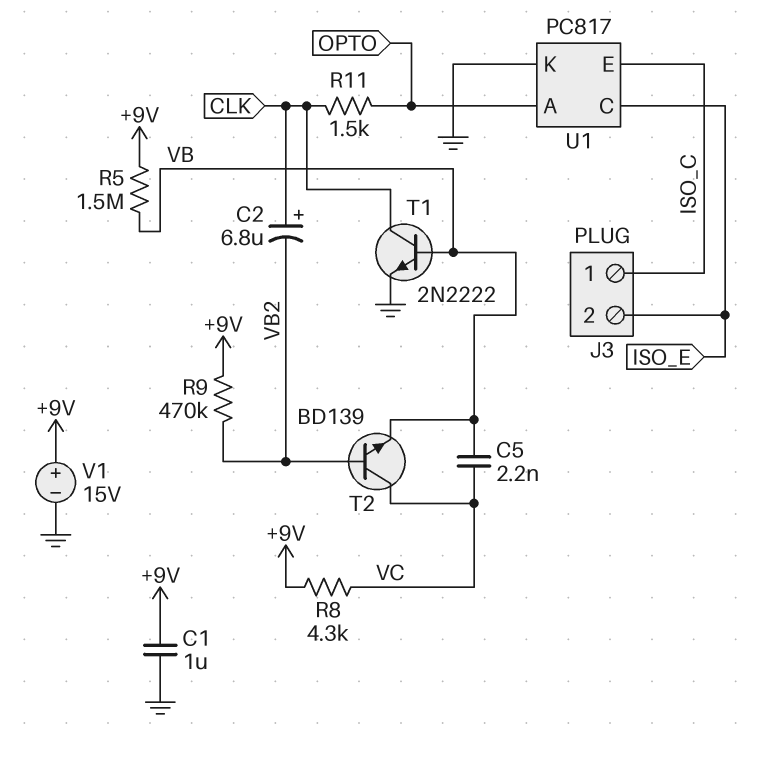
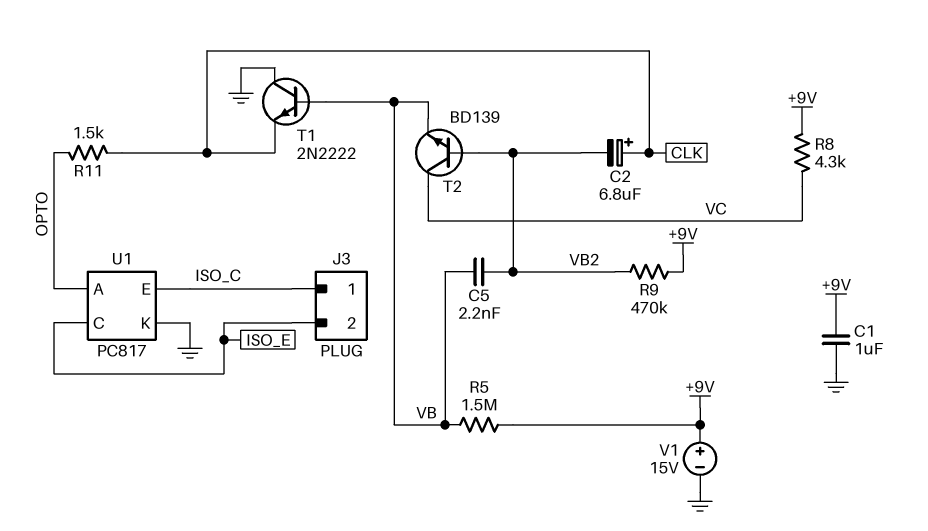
C5: 2.2nF (VB, VC) -> 2.2nF (VB, VB2)
T1: NPN 2N2222 (B VB, C CLK, E GND) -> NPN 2N2222 (B VB, C GND, E CLK)

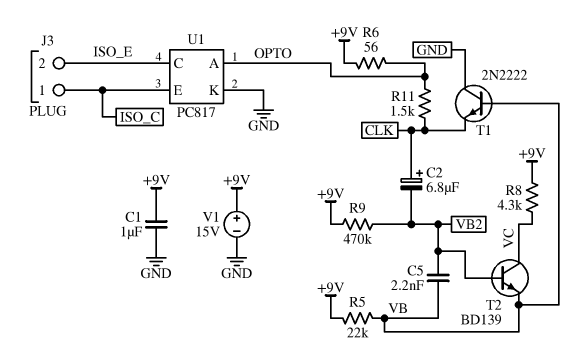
R5: 1.5M (+9V, VB) -> 22k (+9V, VB)
R6: none -> 56 (+9V, OPTO)

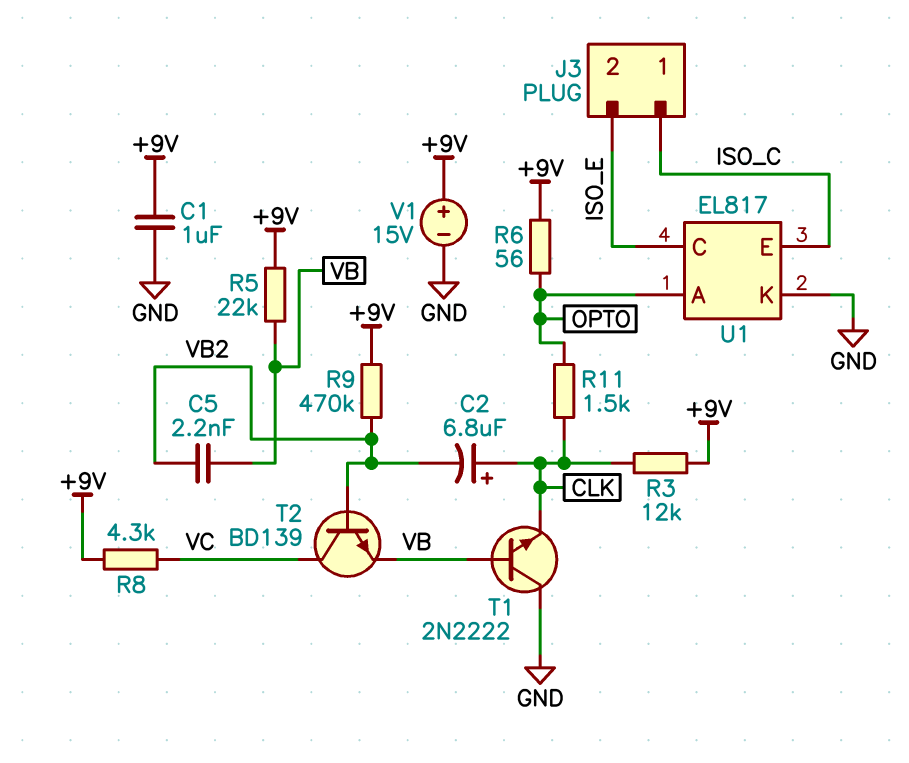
R3: none -> 12k (+9V, CLK)
U1: PC817 -> EL817

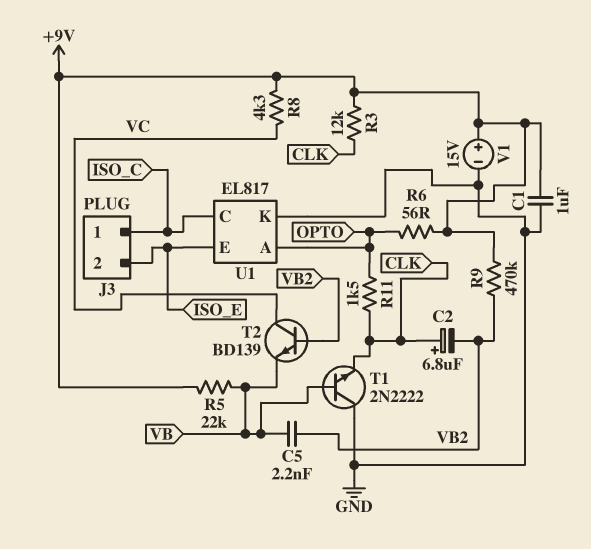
U1 pin C: ISO_E -> ISO_C
U1 pin E: ISO_C -> ISO_E

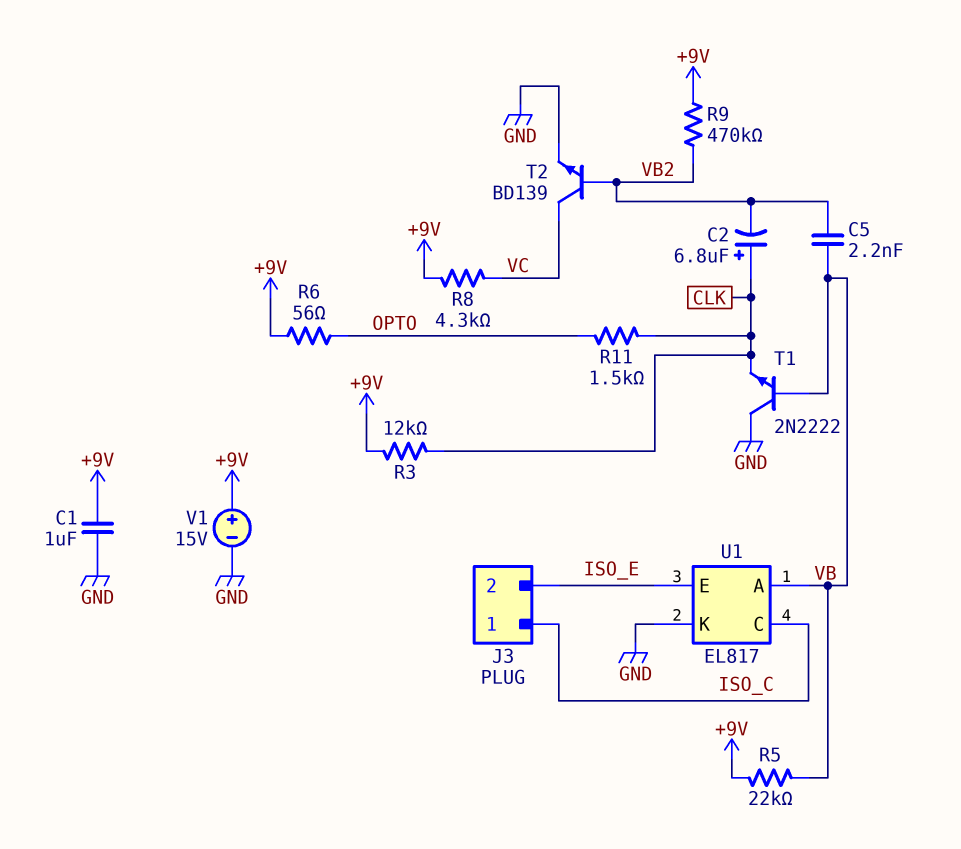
T2: NPN BD139 (B VB2, C VC, E VB) -> NPN BD139 (B VB2, C VC, E GND)
U1 pin A: OPTO -> VB

